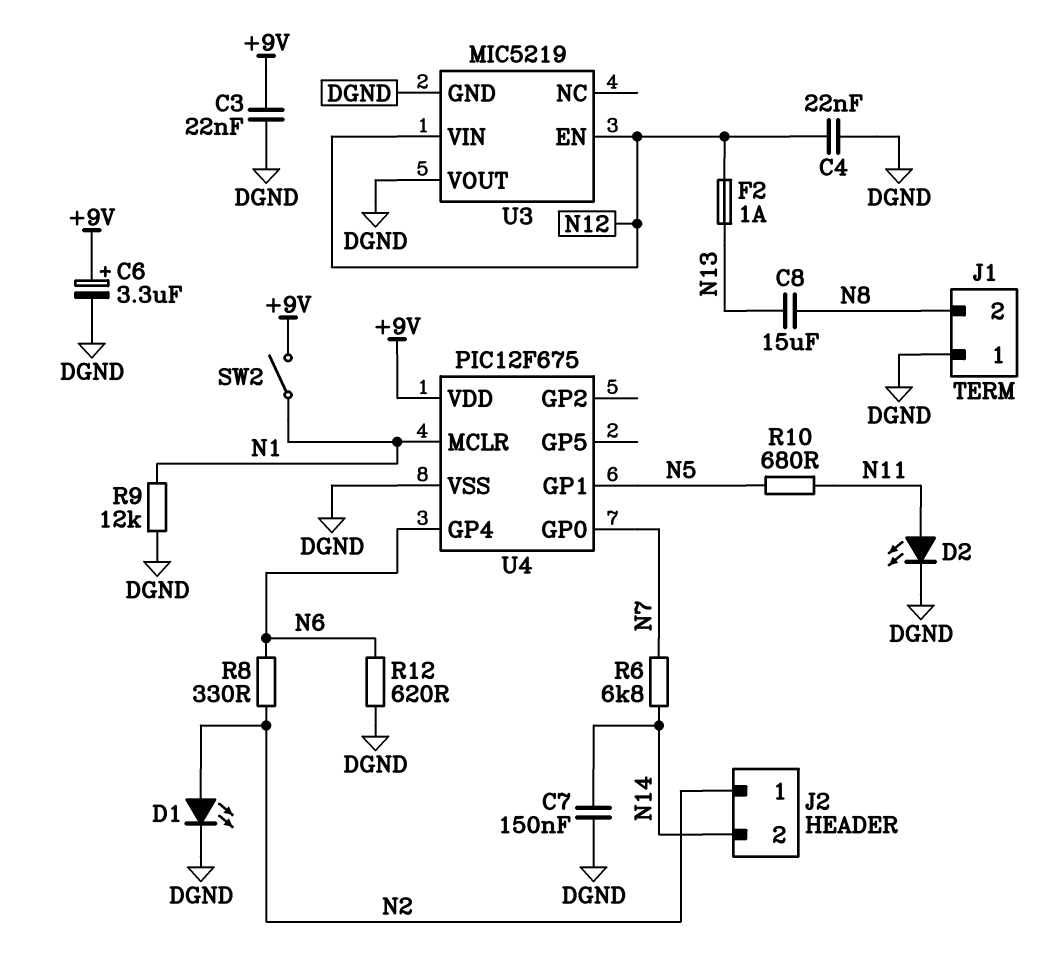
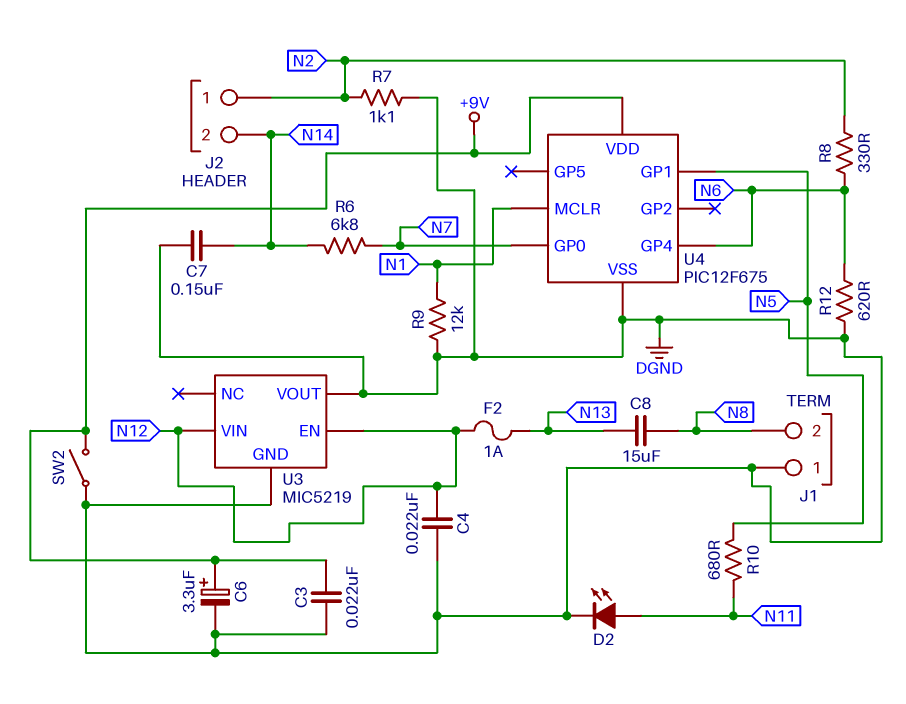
D1: LED (A N2, K DGND) -> none
R7: none -> 1.1k (DGND, N2)
SW2: switch (+9V, N1) -> switch (+9V, DGND)

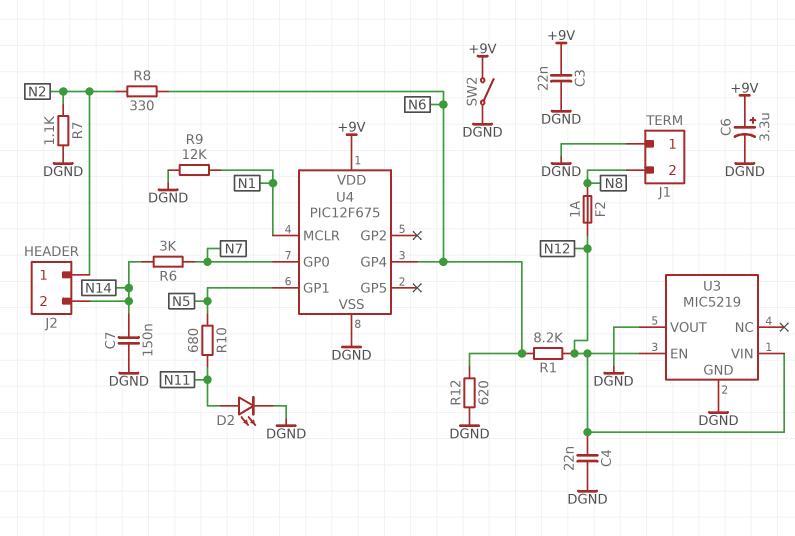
C8: 15uF (N8, N13) -> none
F2: 1A (N12, N13) -> 1A (N8, N12)
R1: none -> 8.2k (N6, N12)
R6: 6.8k (N7, N14) -> 3k (N7, N14)

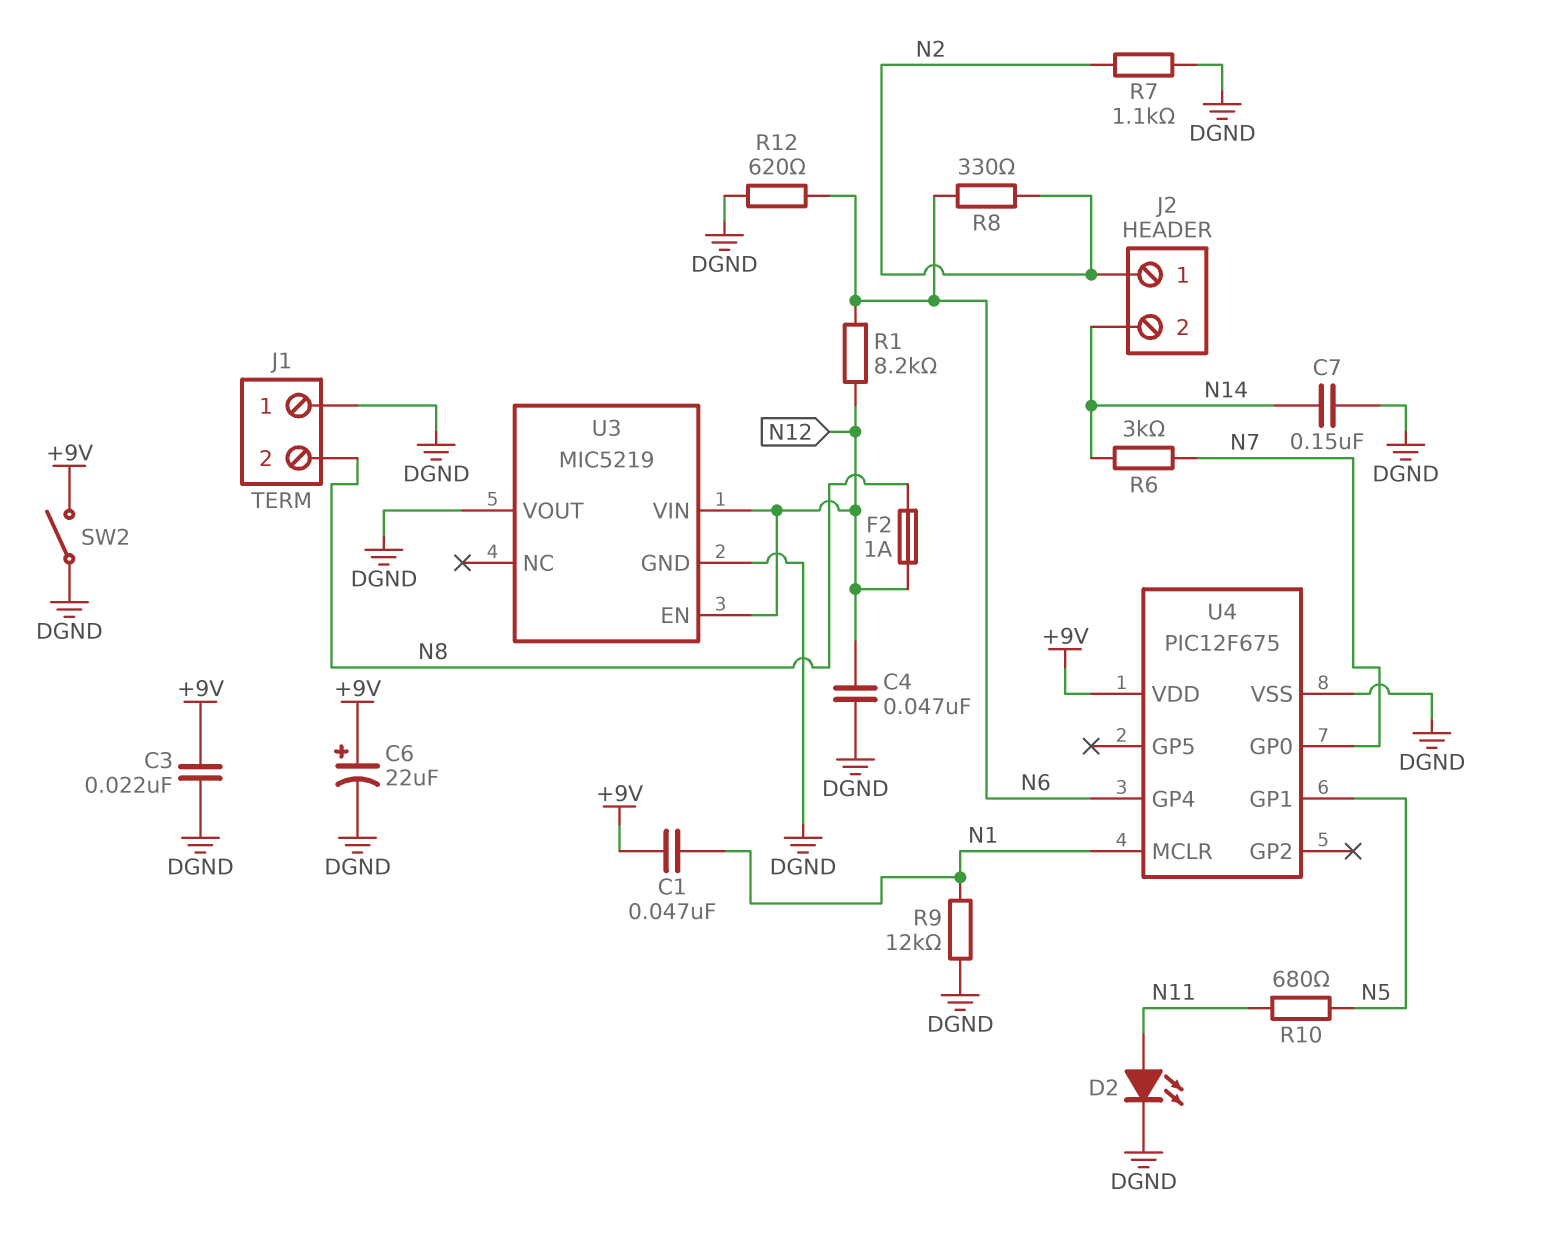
C1: none -> 47nF (+9V, N1)
C4: 22nF (DGND, N12) -> 47nF (DGND, N12)
C6: 3.3uF (plus +9V, minus DGND) -> 22uF (plus +9V, minus DGND)

